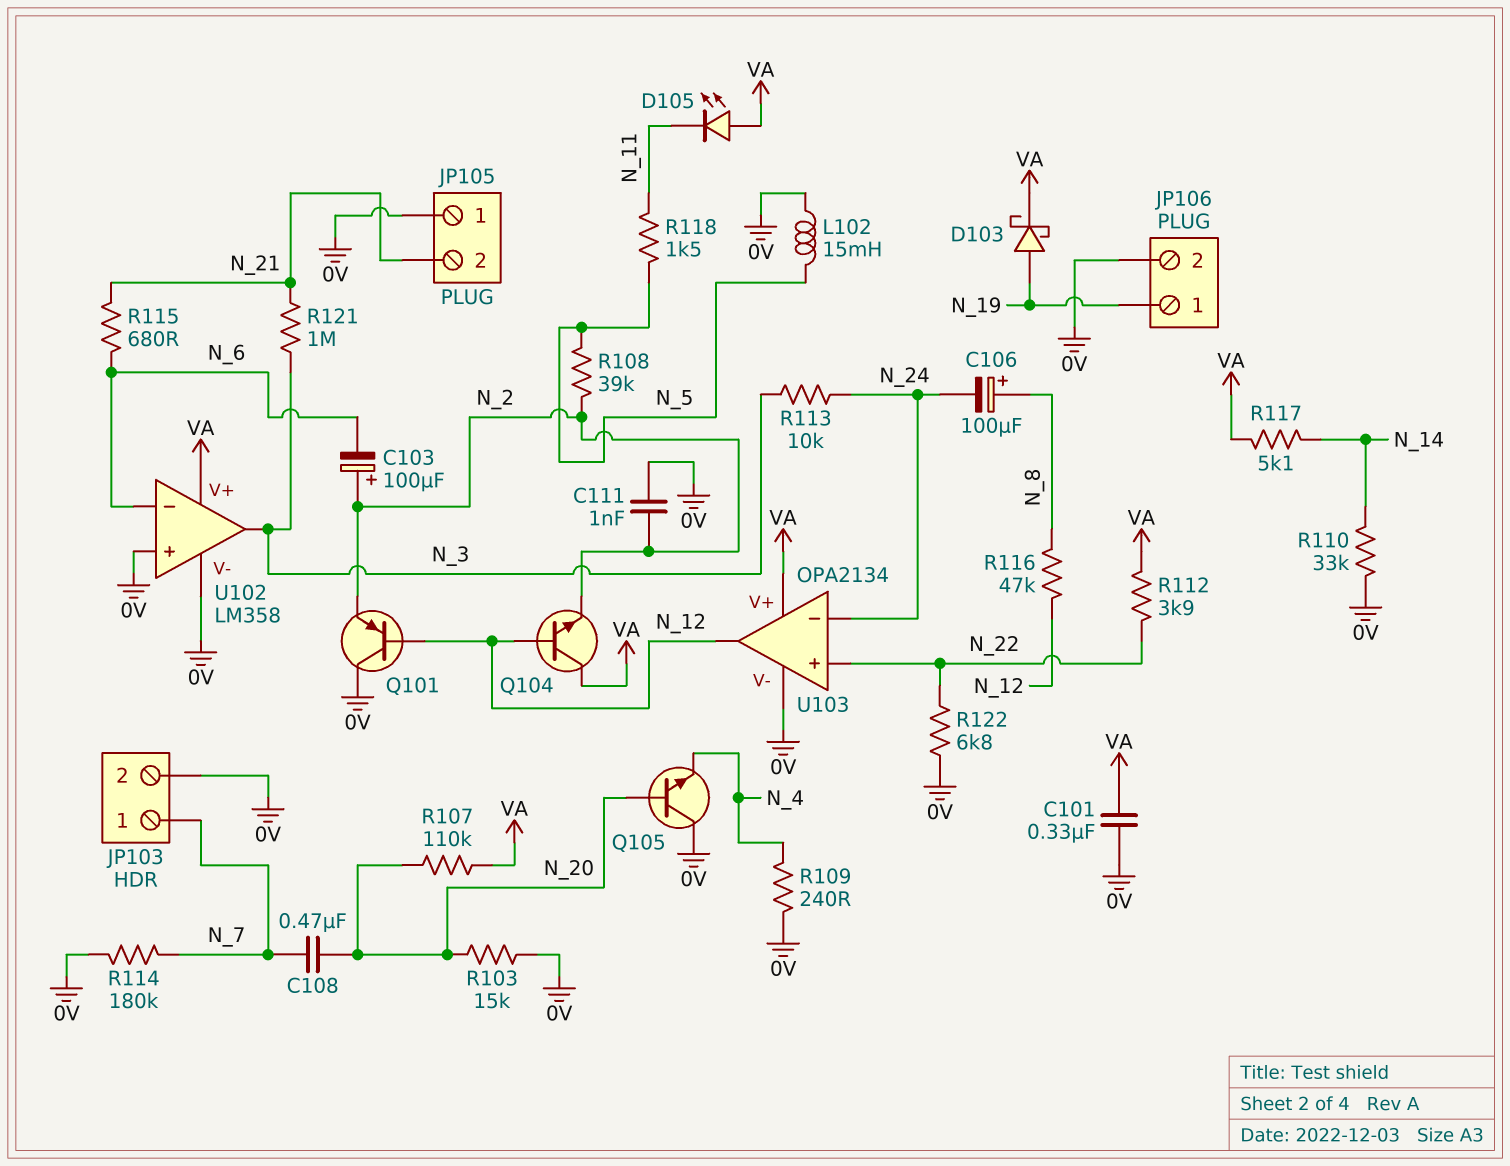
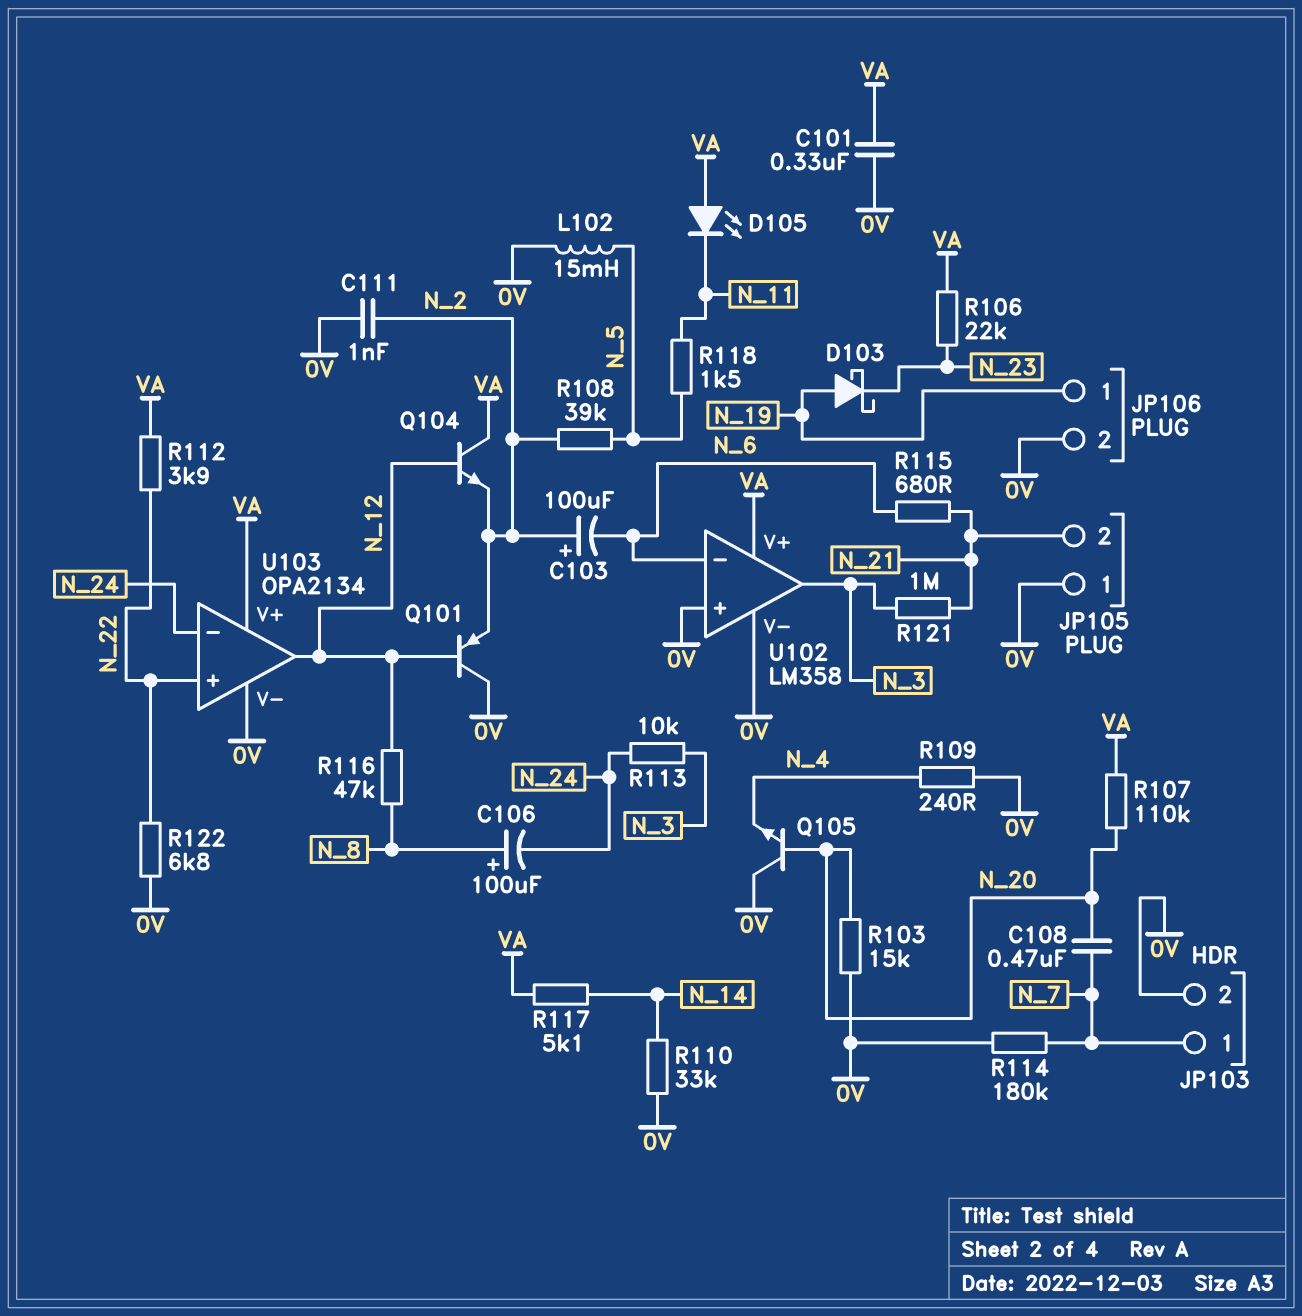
D103: schottky (A N_19, K VA) -> schottky (A N_19, K N_23)
R106: none -> 22k (N_23, VA)

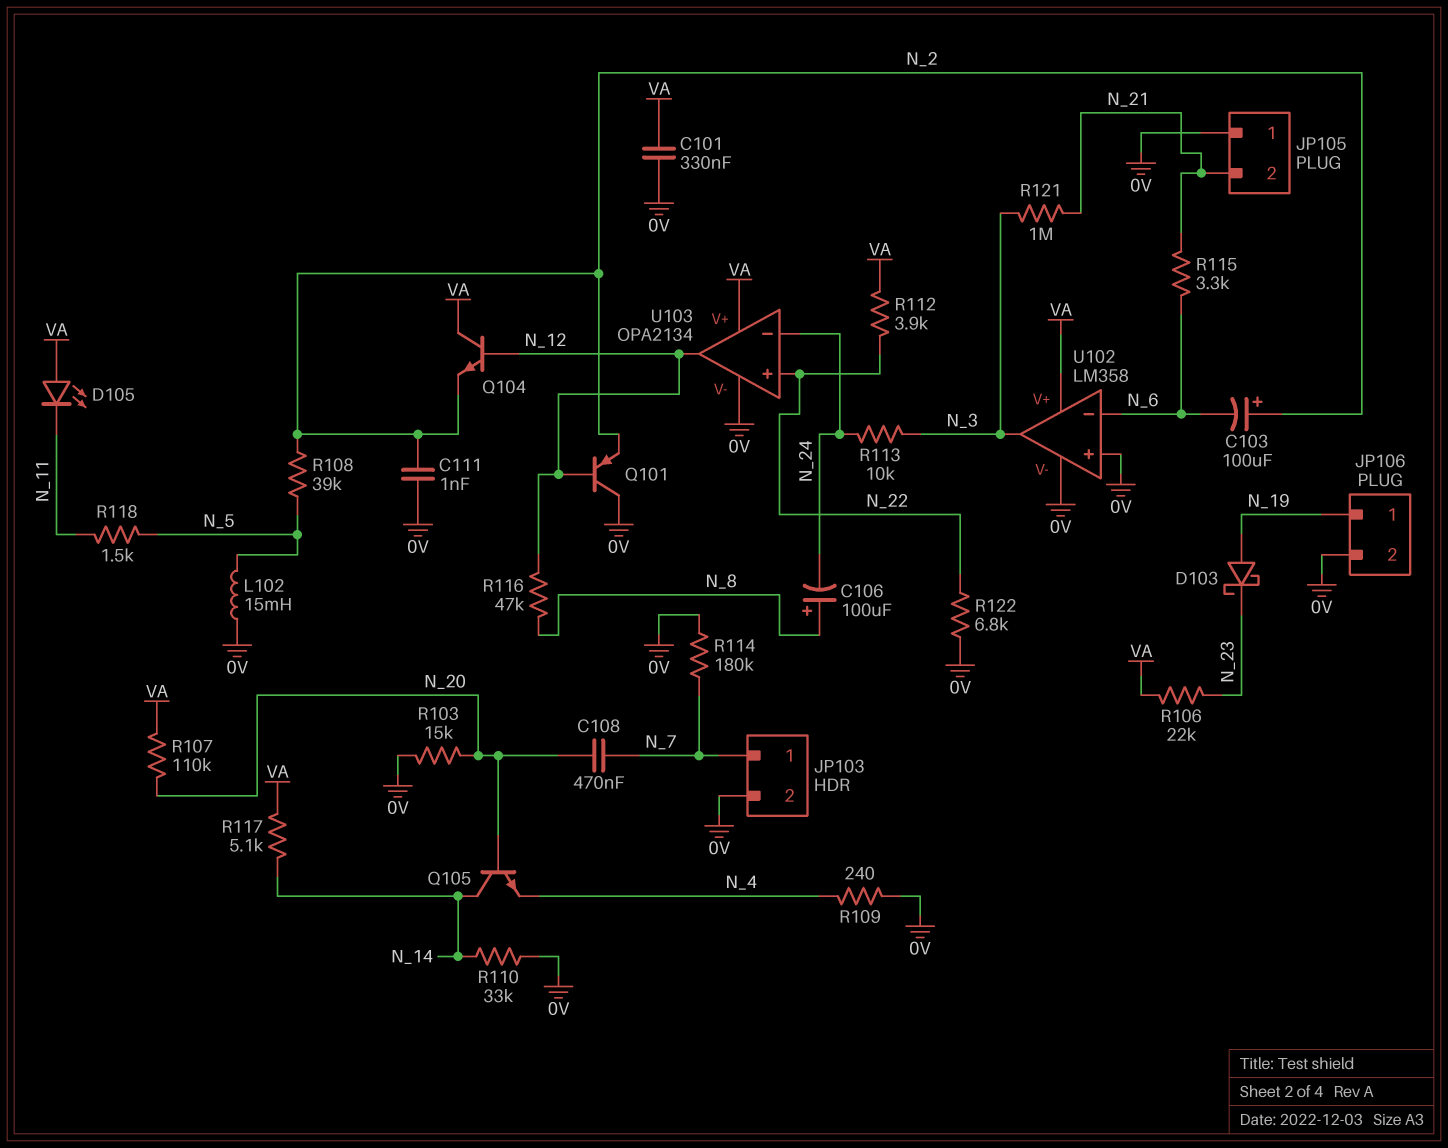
Q105: NPN (B N_20, C 0V, E N_4) -> NPN (B N_20, C N_14, E N_4)
R115: 680 (N_6, N_21) -> 3.3k (N_6, N_21)

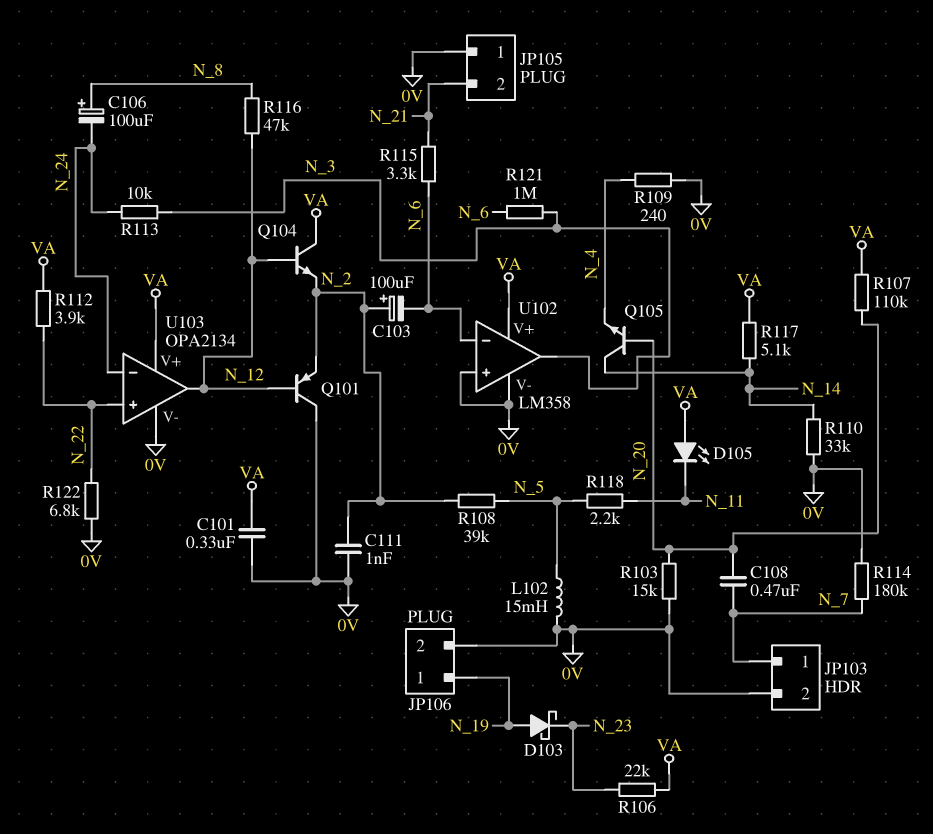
R118: 1.5k (N_5, N_11) -> 2.2k (N_5, N_11)
R121: 1M (N_3, N_21) -> 1M (N_3, N_6)

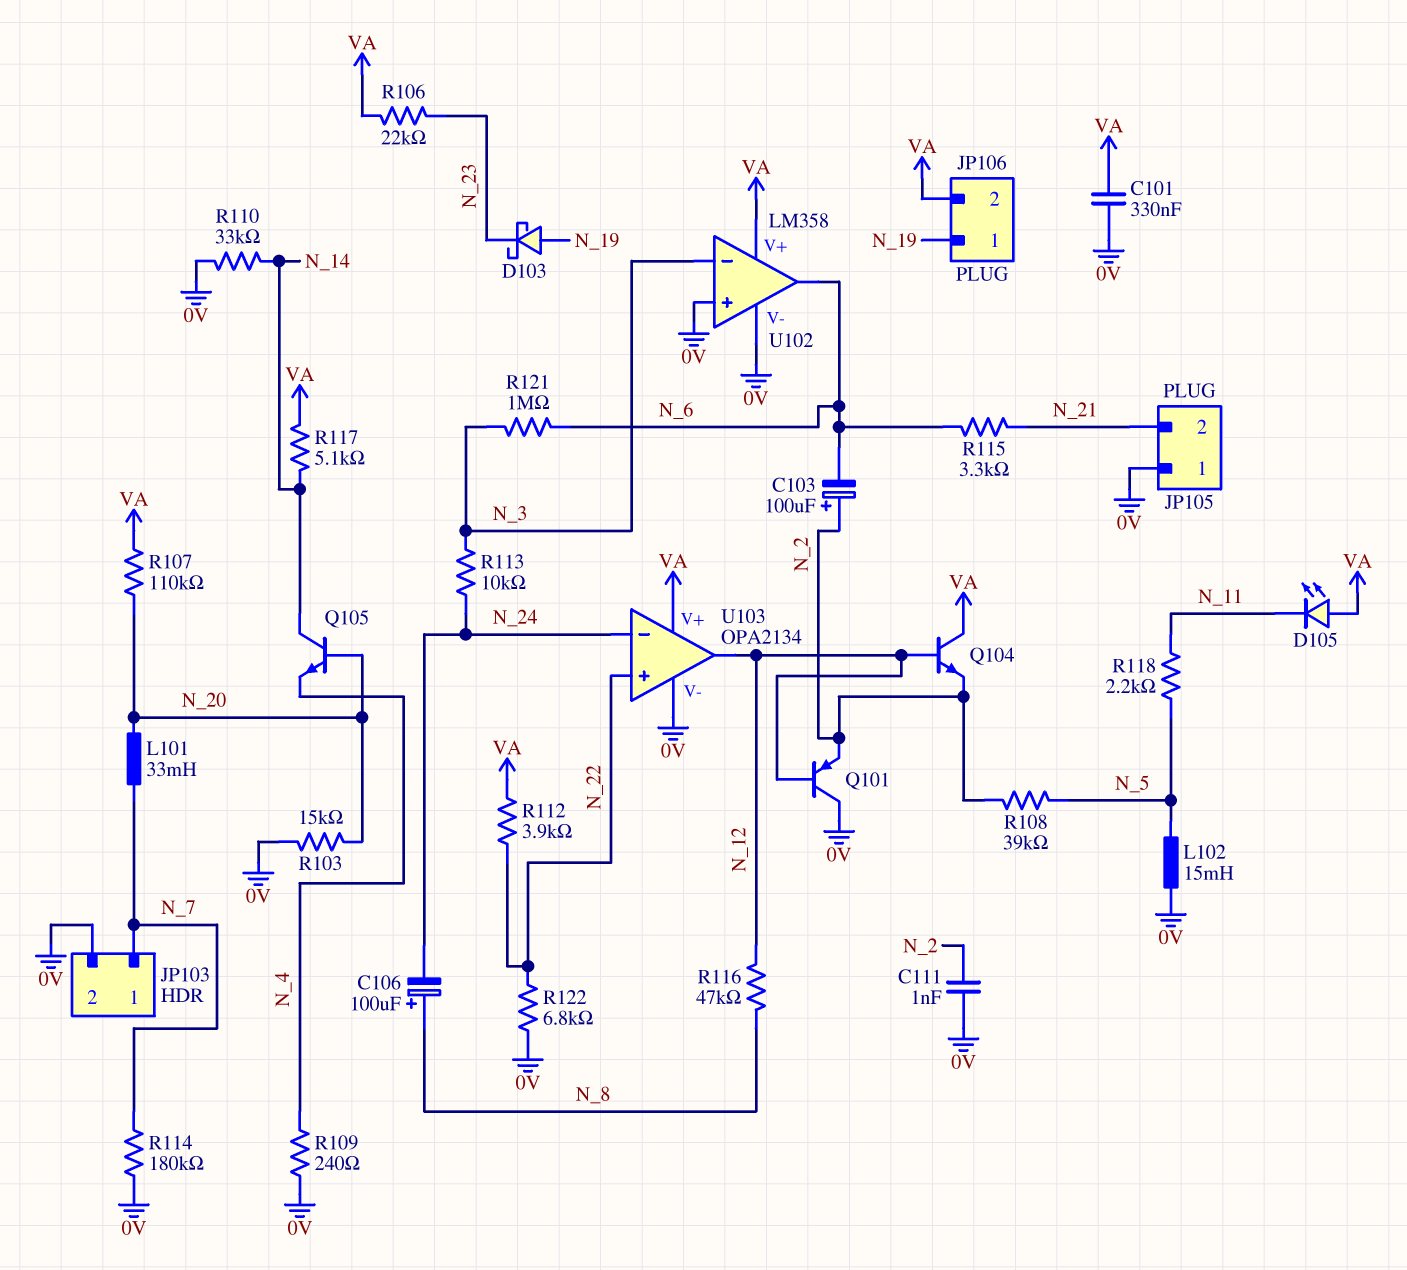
C108: 470nF (N_7, N_20) -> none
JP106 pin 2: 0V -> VA
L101: none -> 33mH (N_7, N_20)
U102 pin in-: N_6 -> N_3
U102 pin out: N_3 -> N_6

